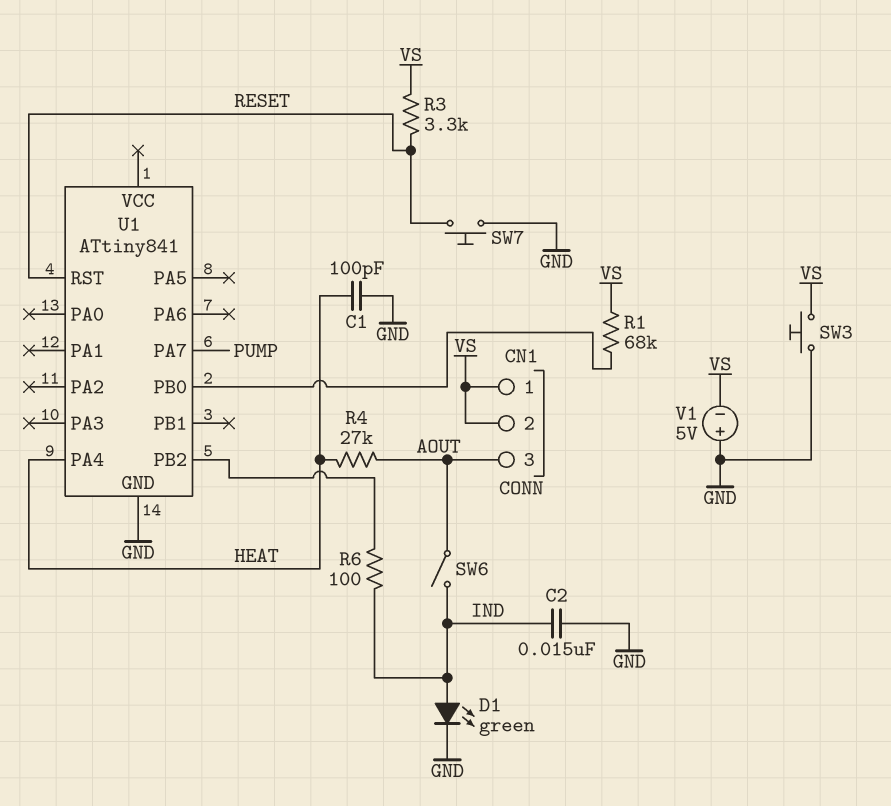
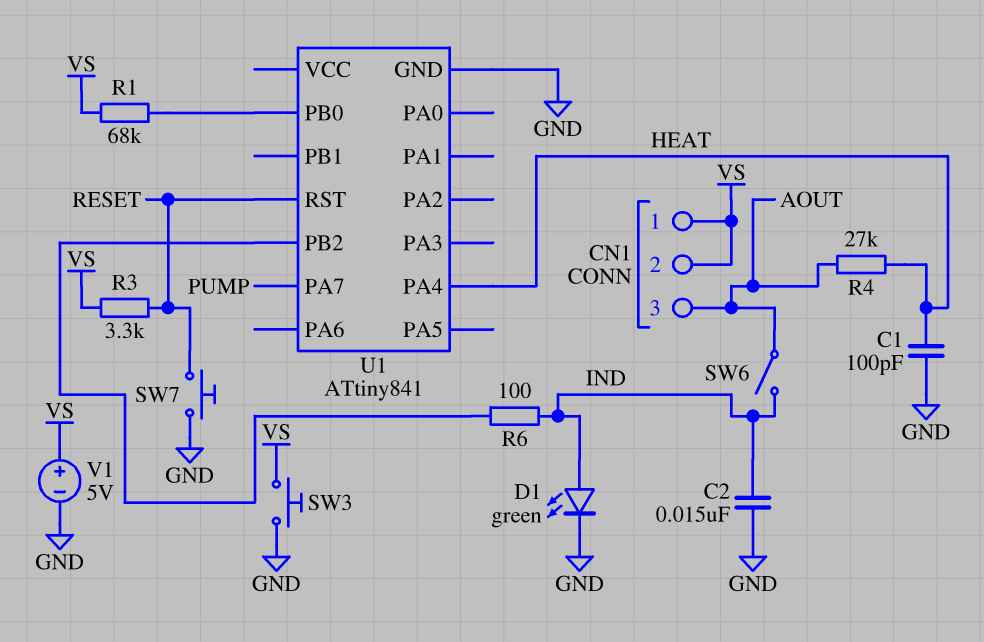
V1: 5V (plus GND, minus VS) -> 5V (plus VS, minus GND)

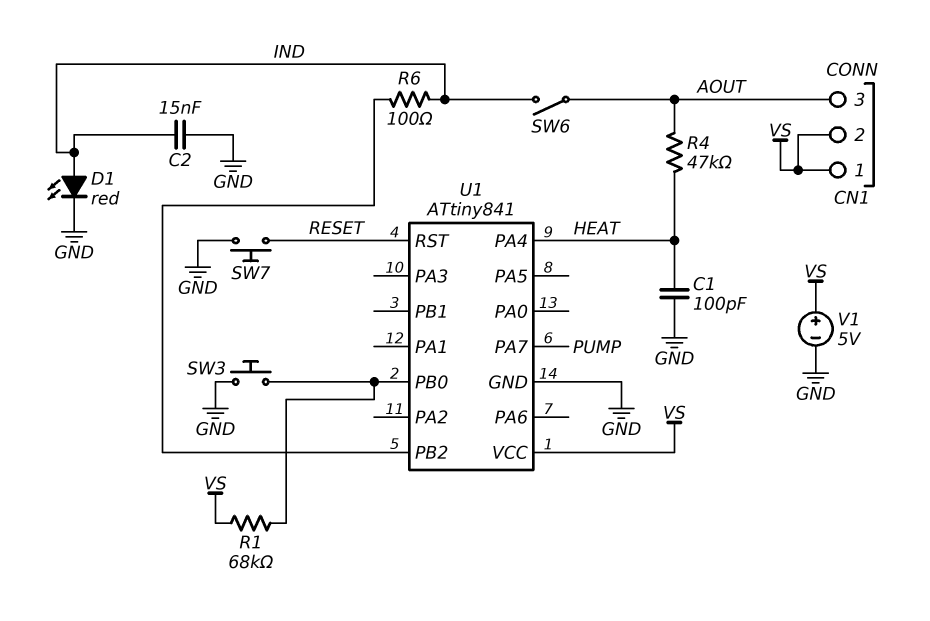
D1: LED green (A IND, K GND) -> LED red (A IND, K GND)
R3: 3.3k (RESET, VS) -> none
R4: 27k (AOUT, HEAT) -> 47k (AOUT, HEAT)
SW3: button (GND, VS) -> button (GND, U1/PB0)
U1 pin VCC: none -> VS

